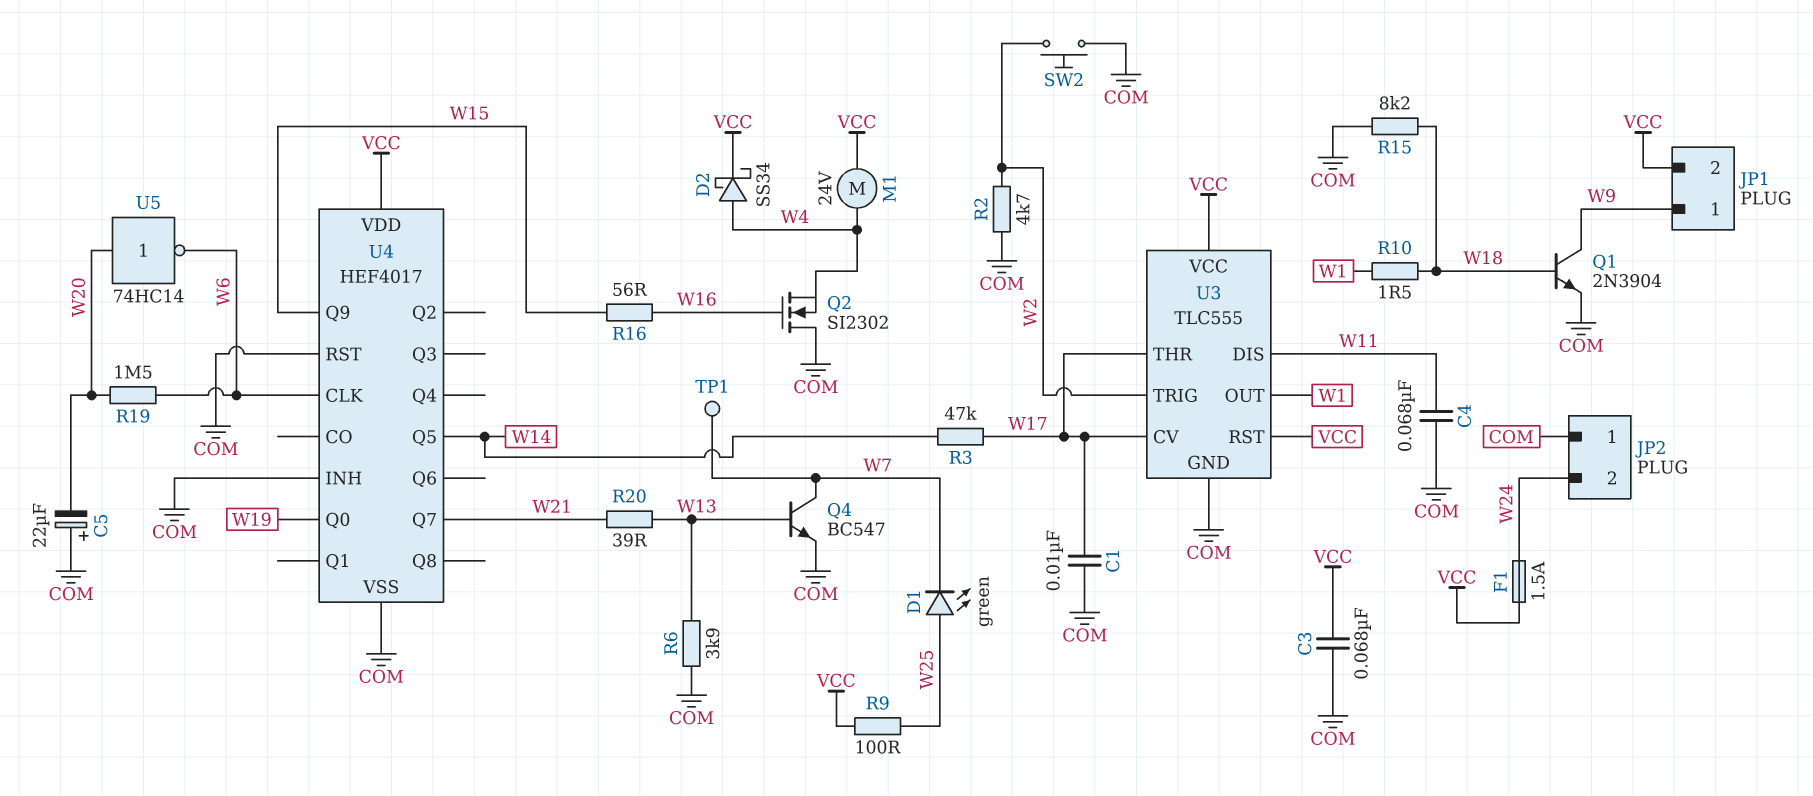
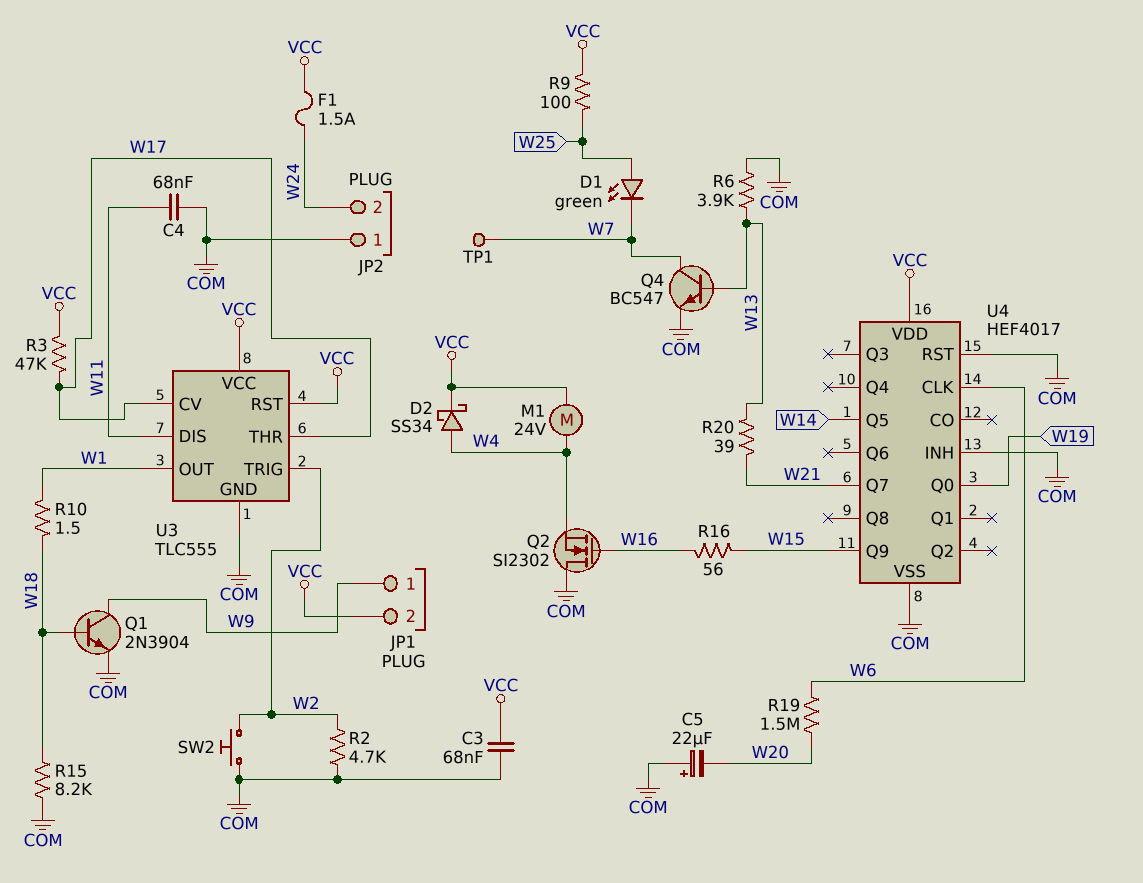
C1: 10nF (COM, W17) -> none
R3: 47k (W14, W17) -> 47k (VCC, W17)
U5: NOT 74HC14 (in W20, out W6) -> none

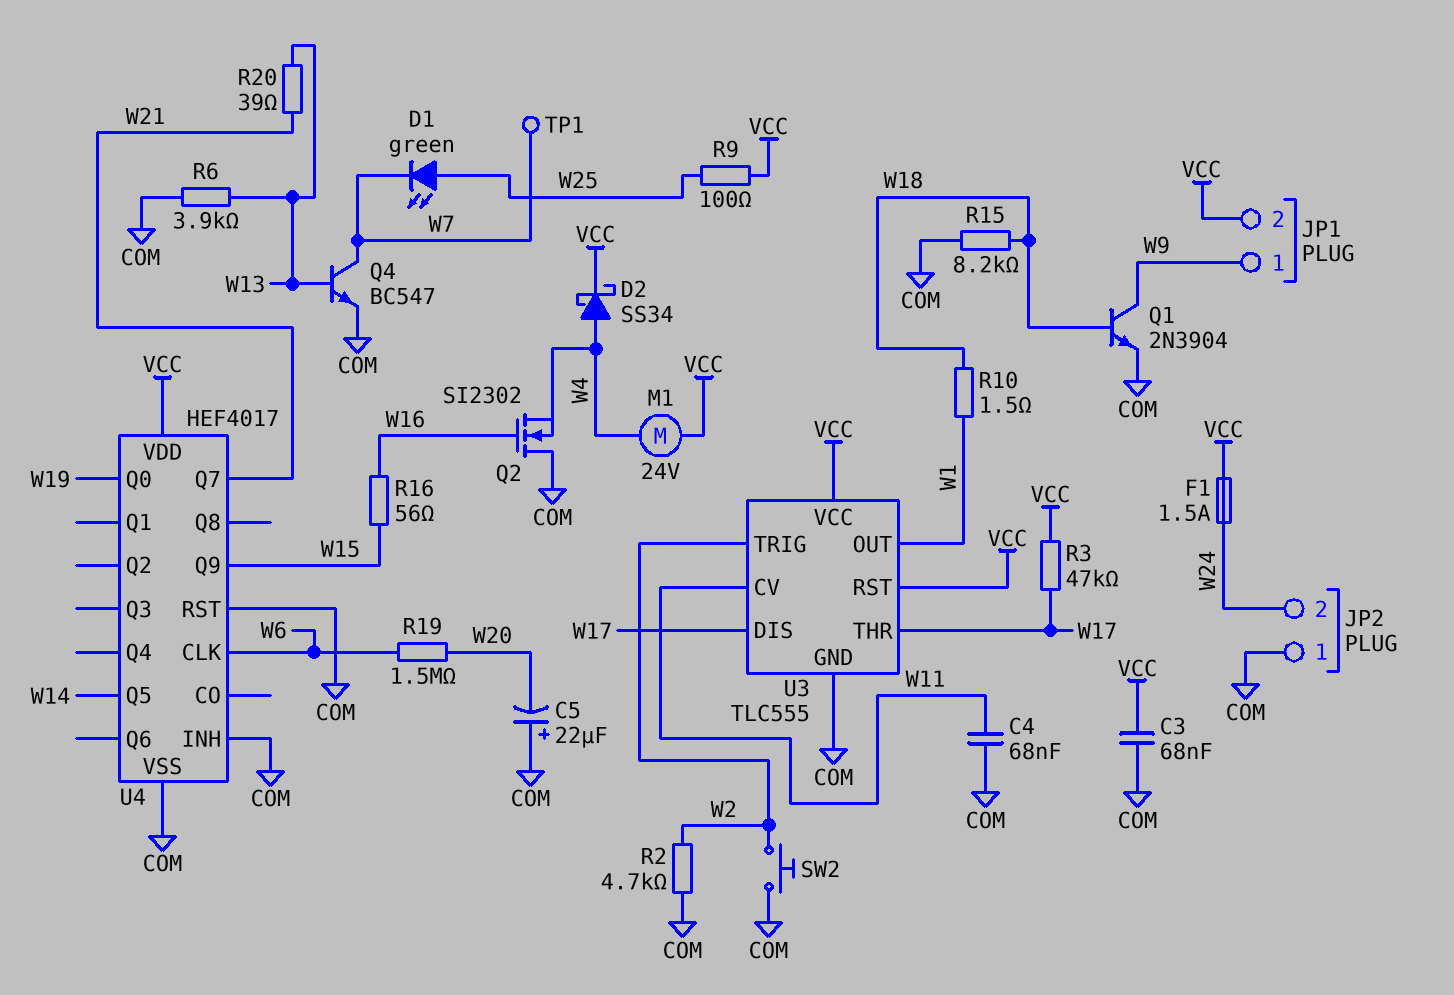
U3 pin CV: W17 -> W11
U3 pin DIS: W11 -> W17

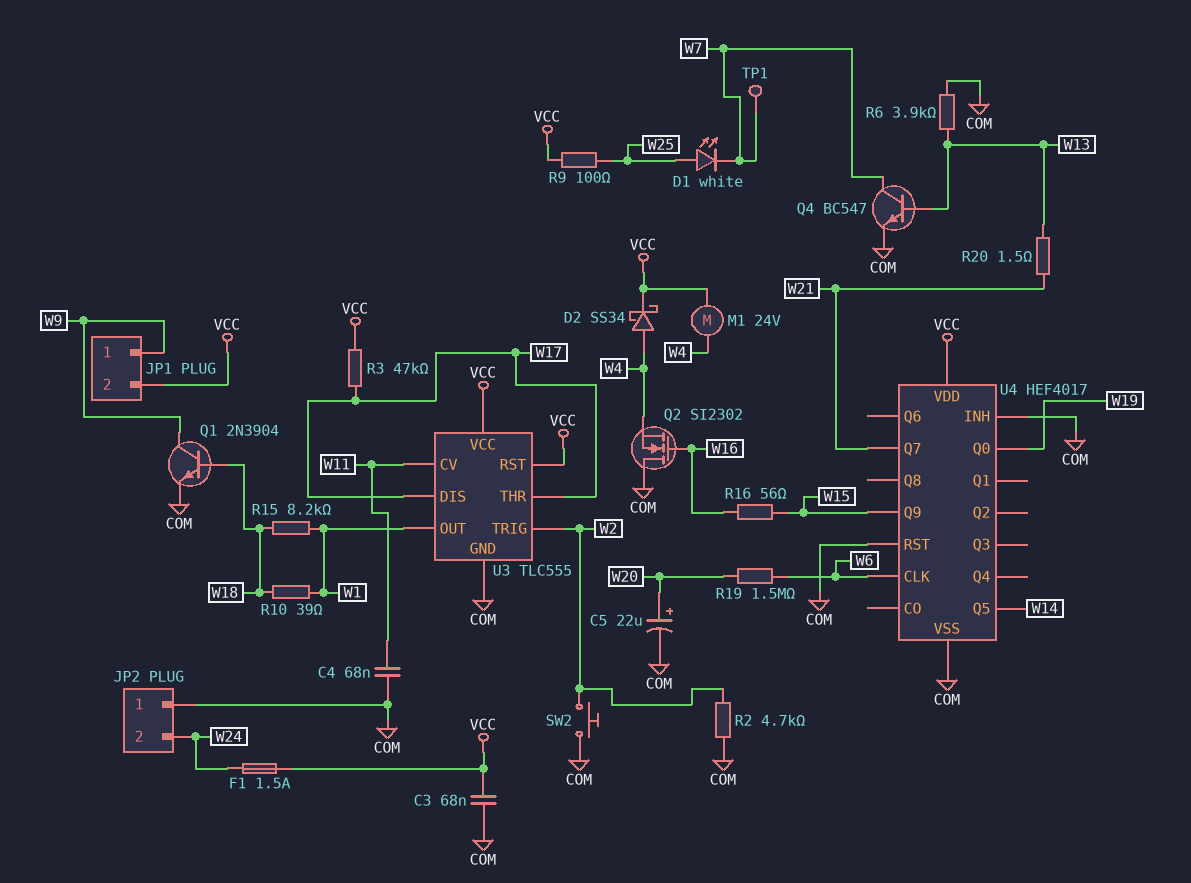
C5: 22uF (plus COM, minus W20) -> 22uF (plus W20, minus COM)
D1: LED green (A W25, K W7) -> LED white (A W25, K W7)
R10: 1.5 (W1, W18) -> 39 (W1, W18)
R15: 8.2k (COM, W18) -> 8.2k (W1, W18)
R20: 39 (W13, W21) -> 1.5 (W13, W21)

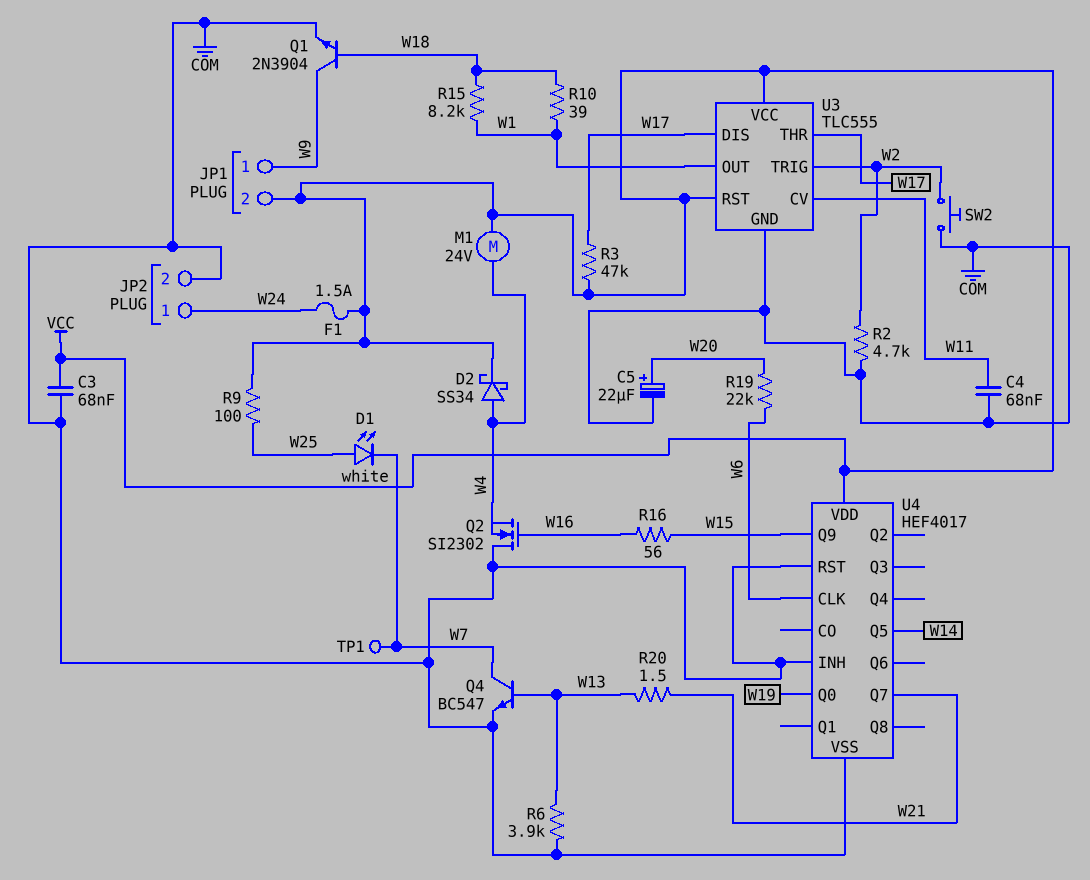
JP2 pin 1: COM -> W24
JP2 pin 2: W24 -> COM
R19: 1.5M (W6, W20) -> 22k (W6, W20)

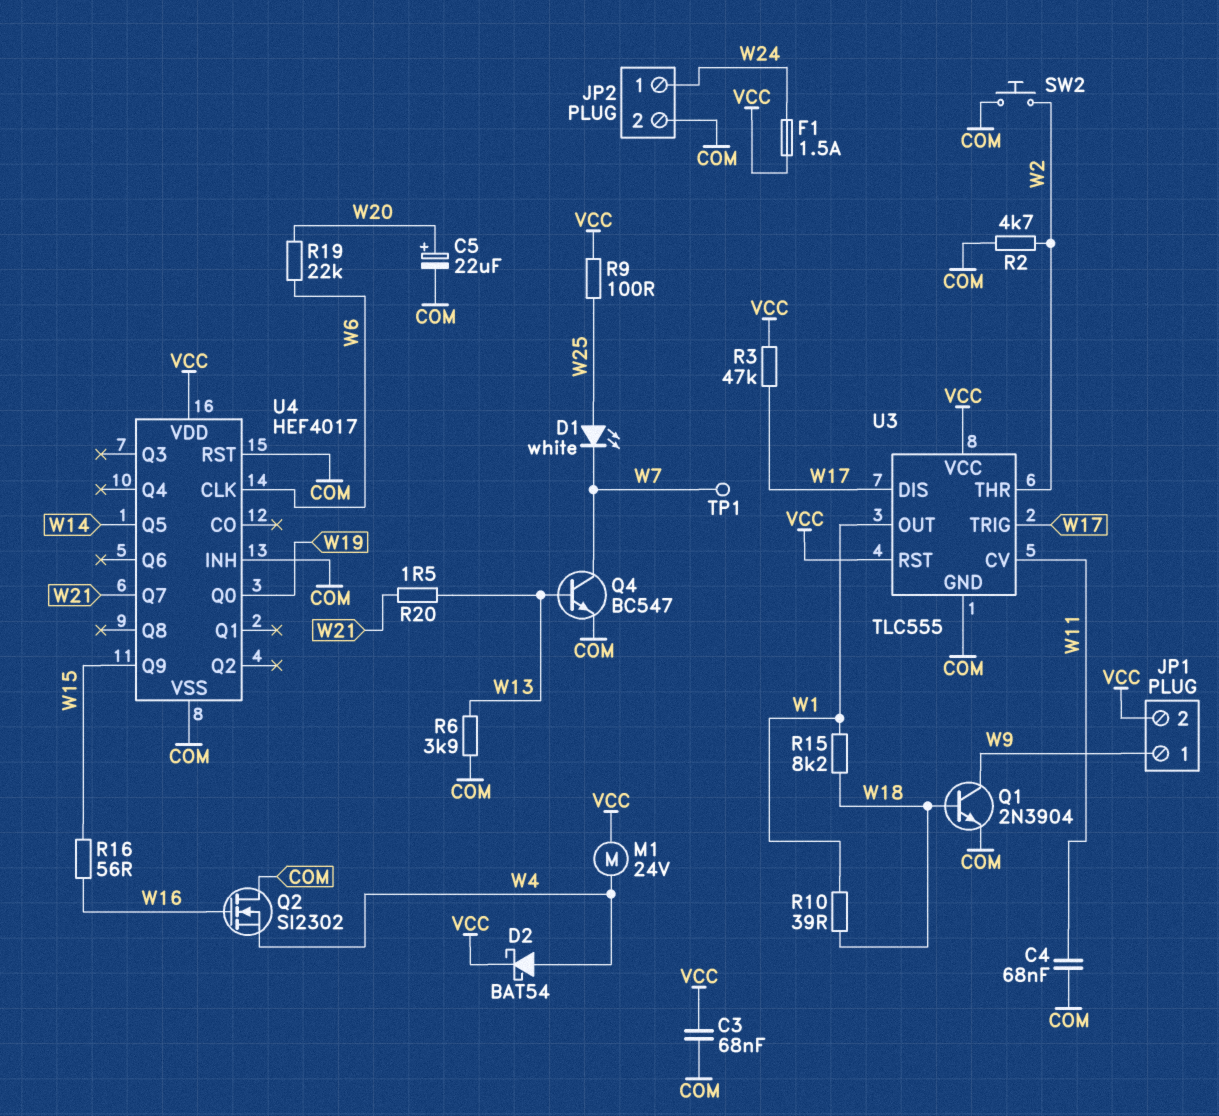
D2: schottky SS34 (A W4, K VCC) -> schottky BAT54 (A W4, K VCC)
U3 pin THR: W17 -> W2
U3 pin TRIG: W2 -> W17

